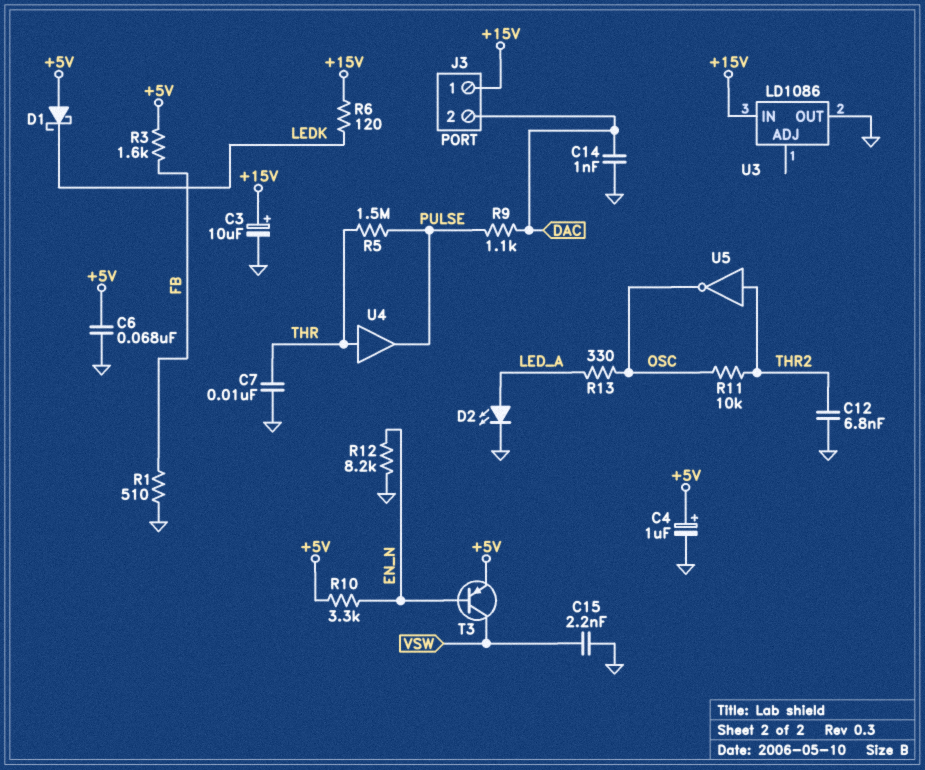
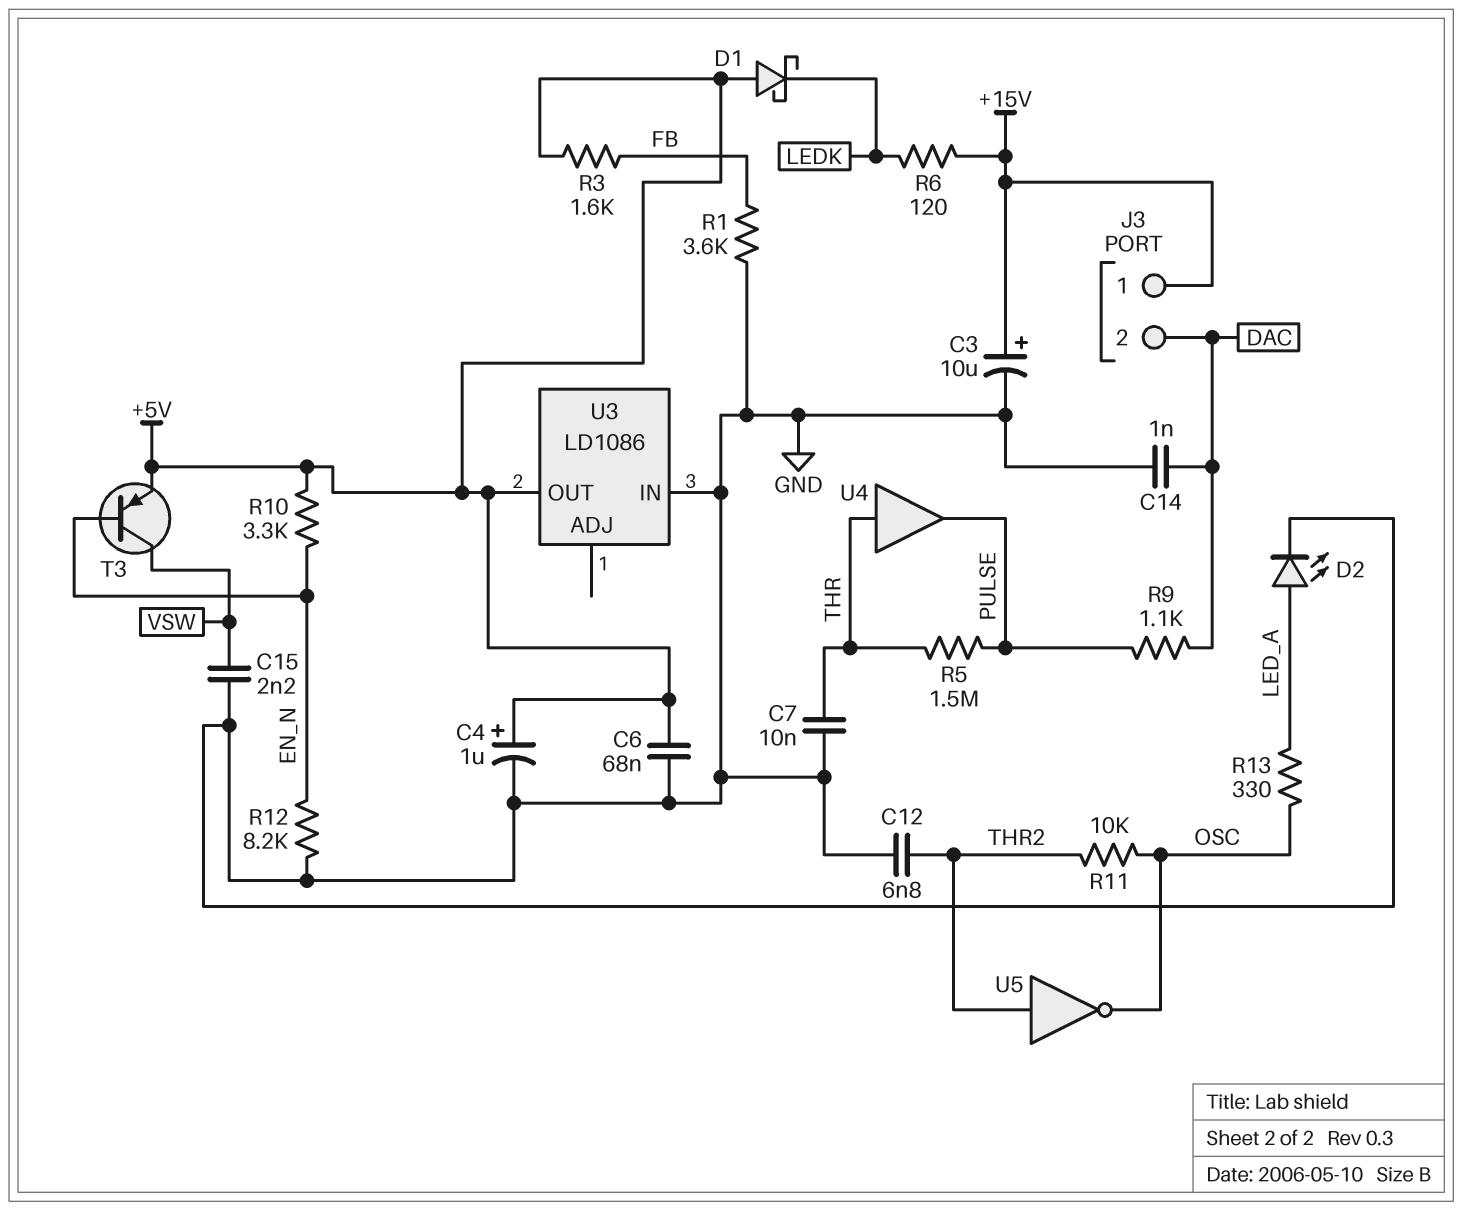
R1: 510 (FB, GND) -> 3.6k (FB, GND)
U3 pin IN: +15V -> GND
U3 pin OUT: GND -> +5V

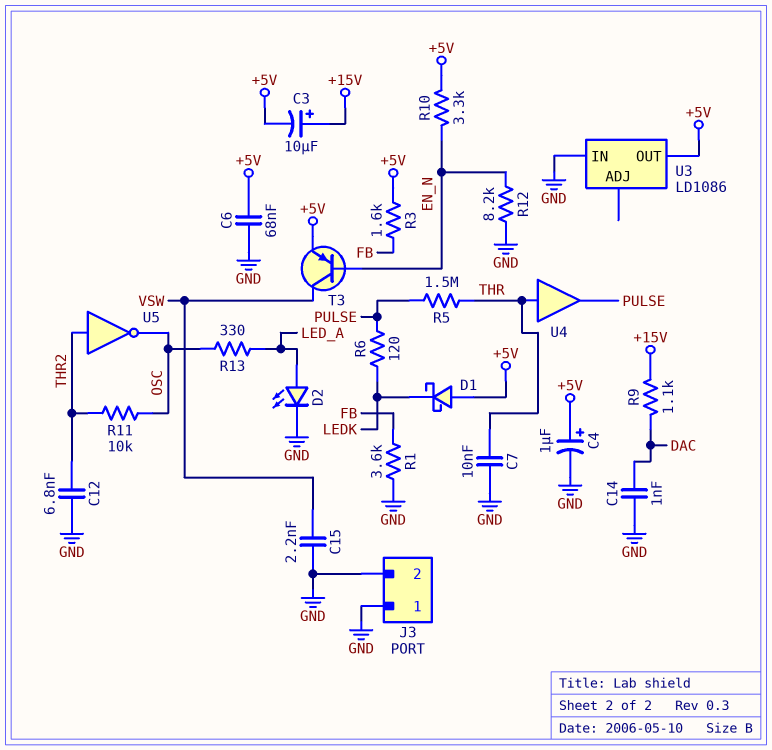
C3: 10uF (plus +15V, minus GND) -> 10uF (plus +15V, minus +5V)
J3 pin 1: +15V -> GND
J3 pin 2: DAC -> GND
R6: 120 (+15V, LEDK) -> 120 (LEDK, PULSE)
R9: 1.1k (DAC, PULSE) -> 1.1k (+15V, DAC)

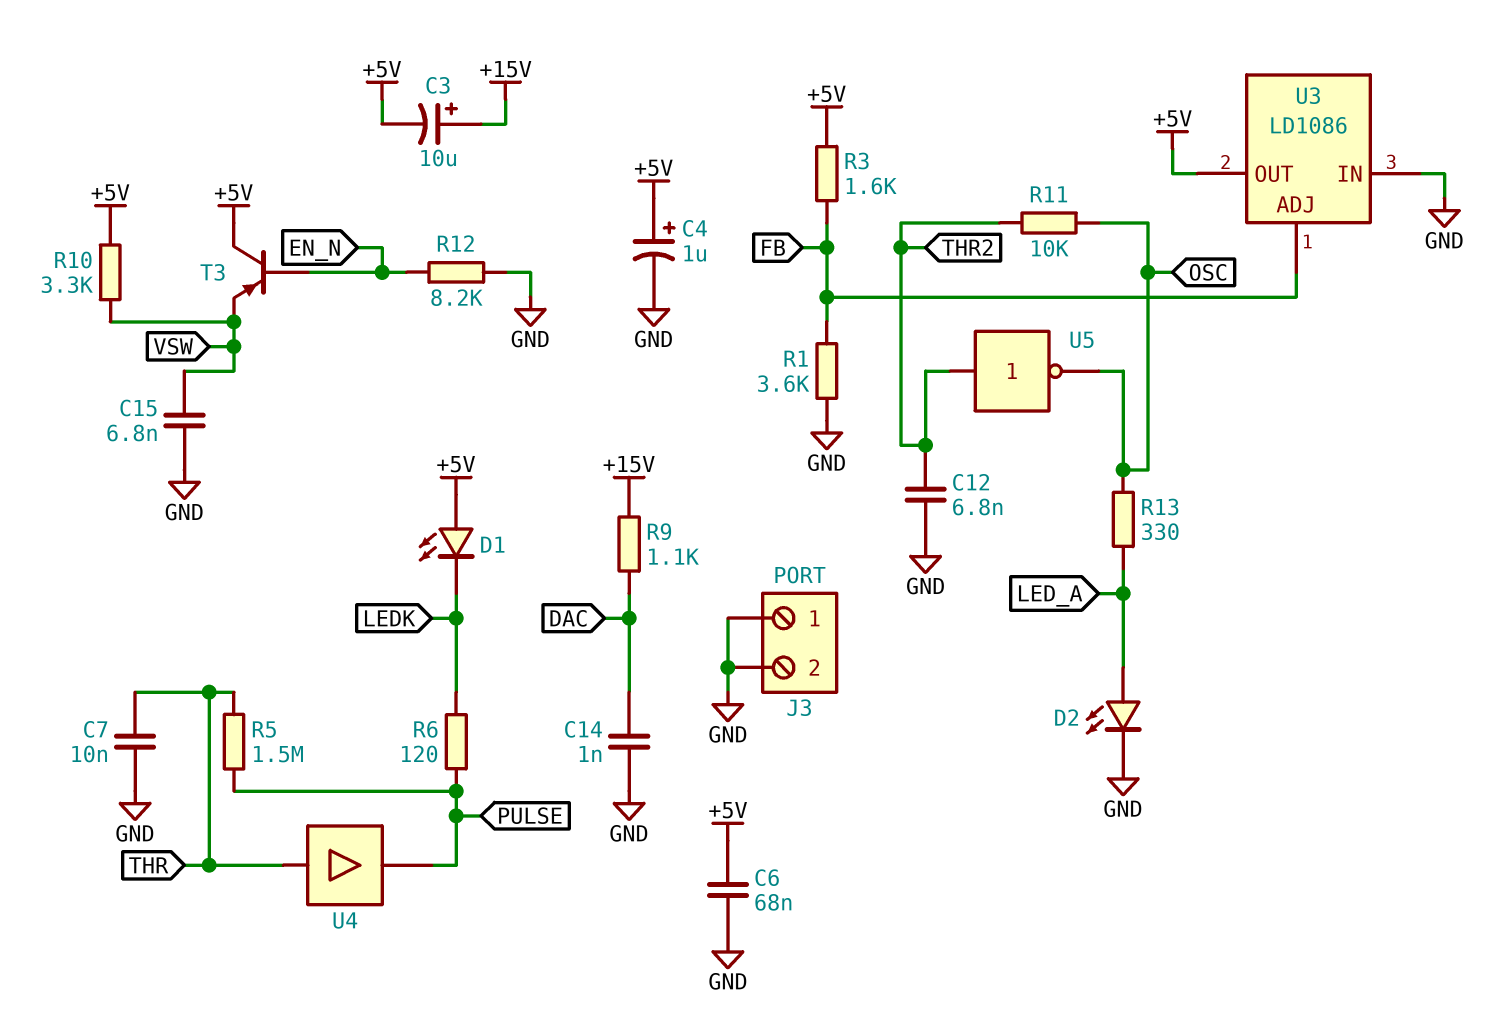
C15: 2.2nF (GND, VSW) -> 6.8nF (GND, VSW)
D1: schottky (A +5V, K LEDK) -> LED (A +5V, K LEDK)
R10: 3.3k (+5V, EN_N) -> 3.3k (+5V, VSW)
T3: PNP (B EN_N, C VSW, E +5V) -> PNP (B EN_N, C +5V, E VSW)
U3 pin ADJ: none -> FB

